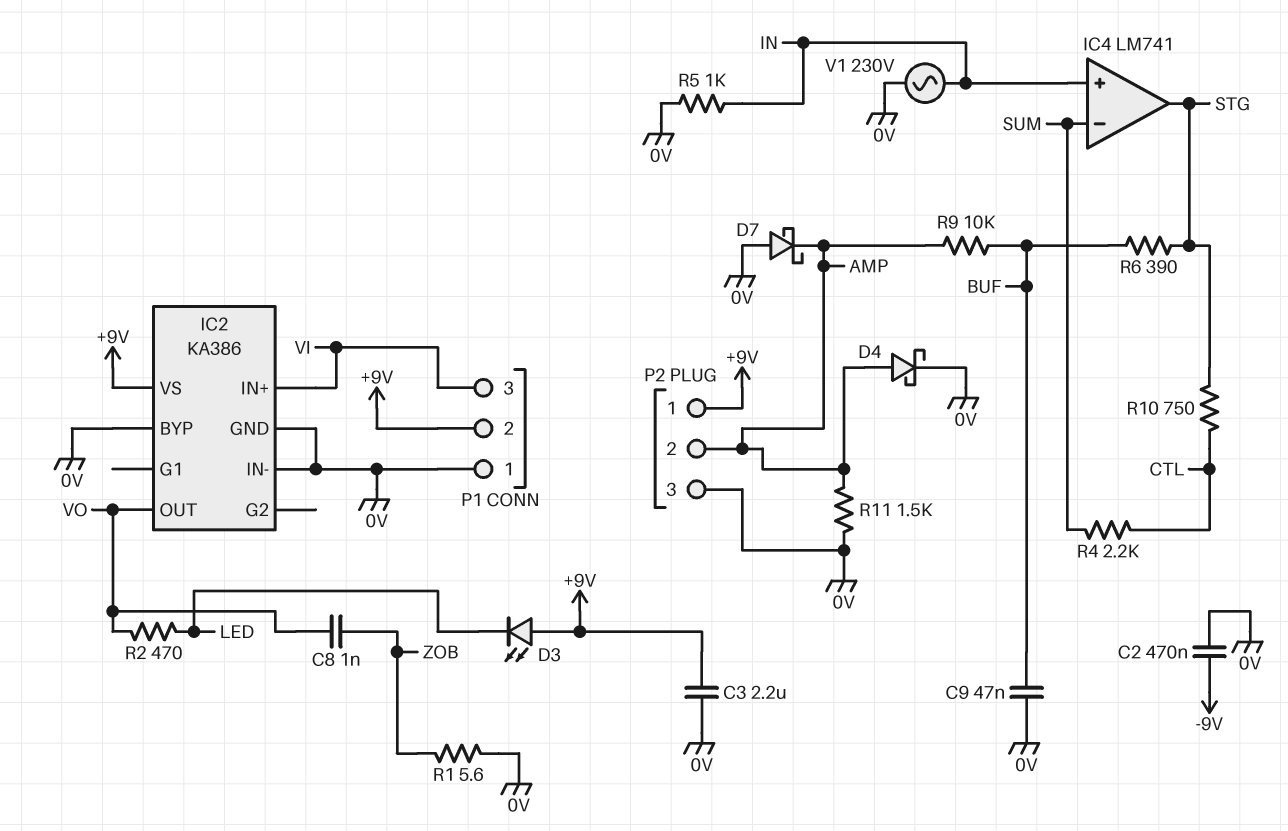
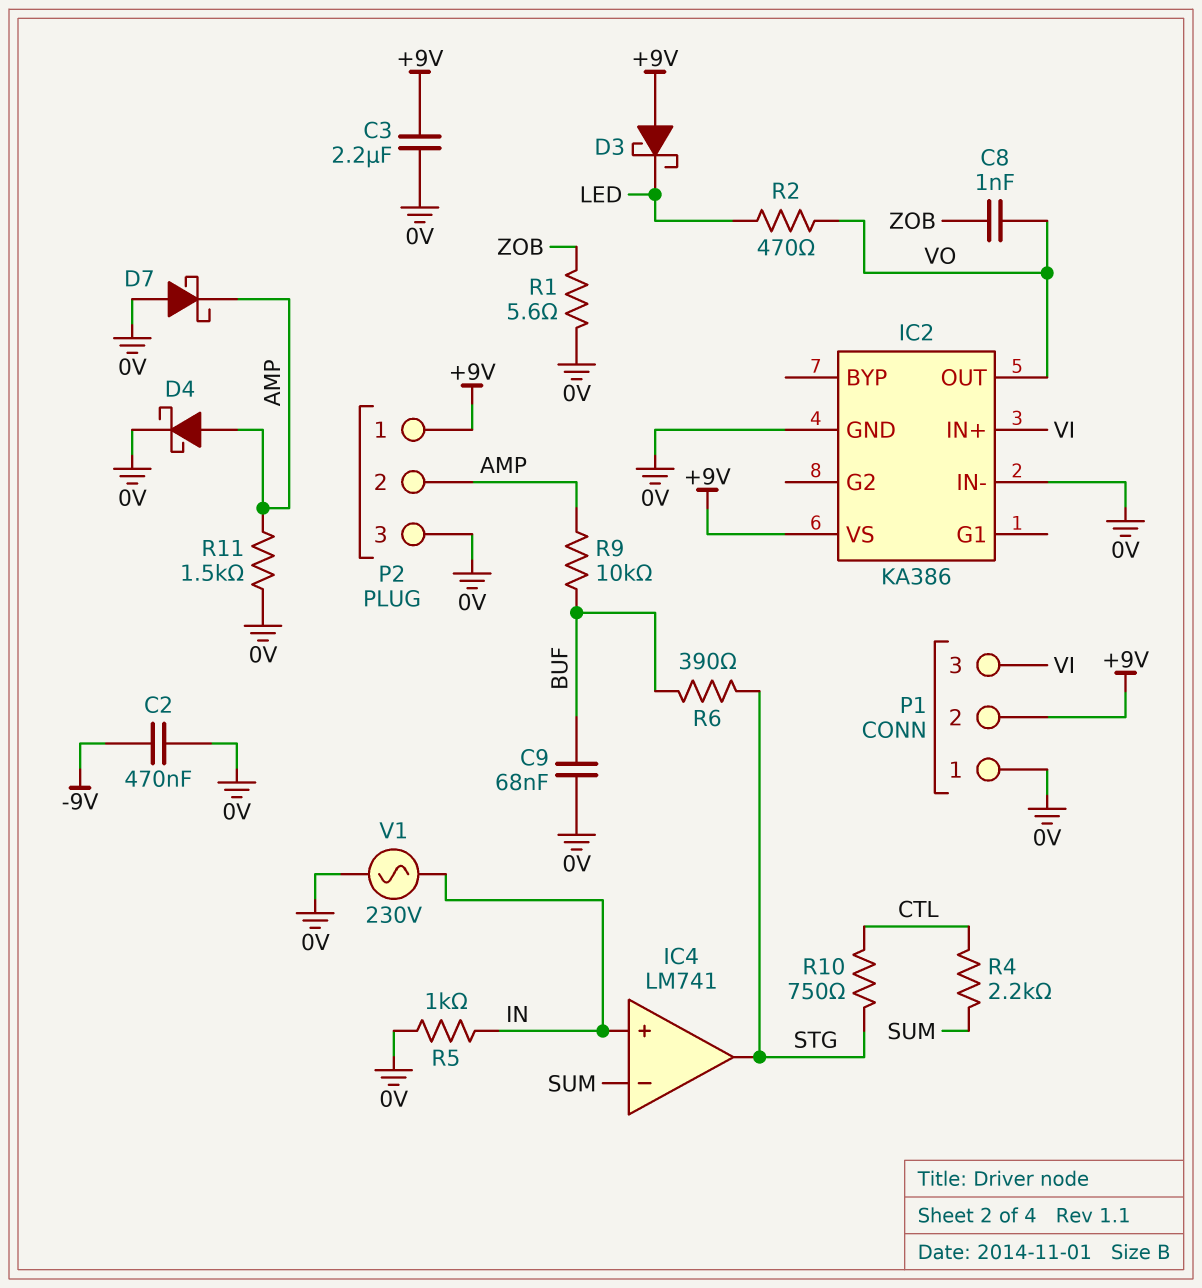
C9: 47nF (0V, BUF) -> 68nF (0V, BUF)
D3: LED (A +9V, K LED) -> schottky (A +9V, K LED)
IC2 pin BYP: 0V -> none

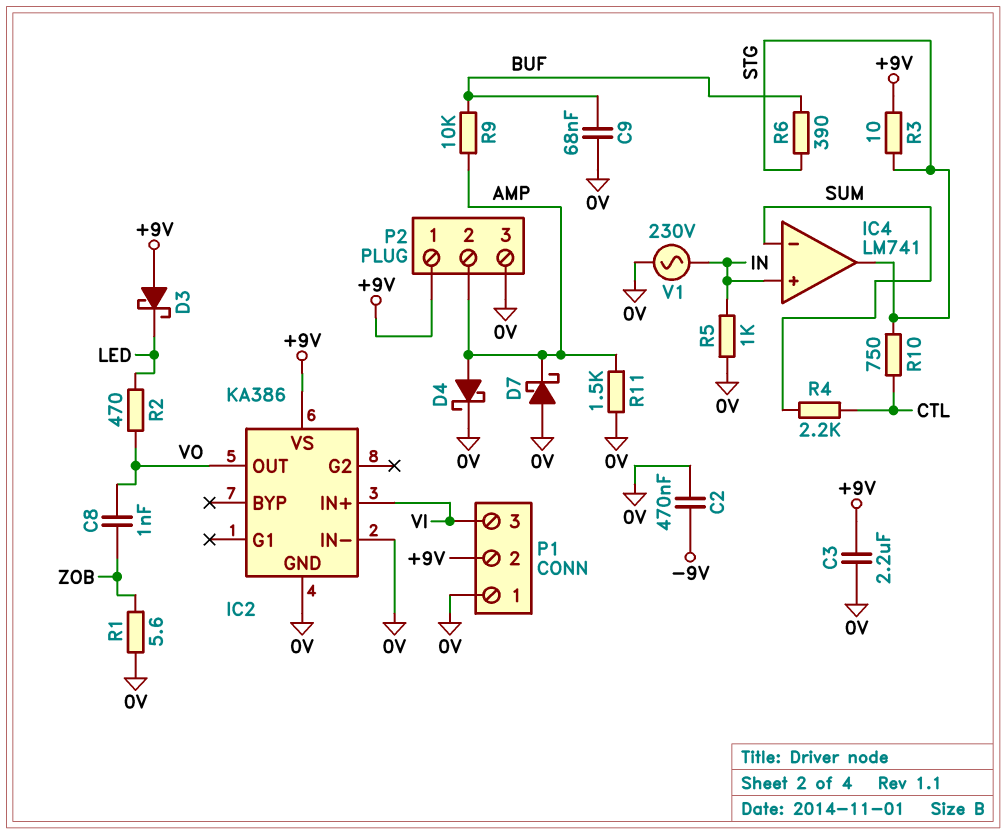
R3: none -> 10 (+9V, STG)

